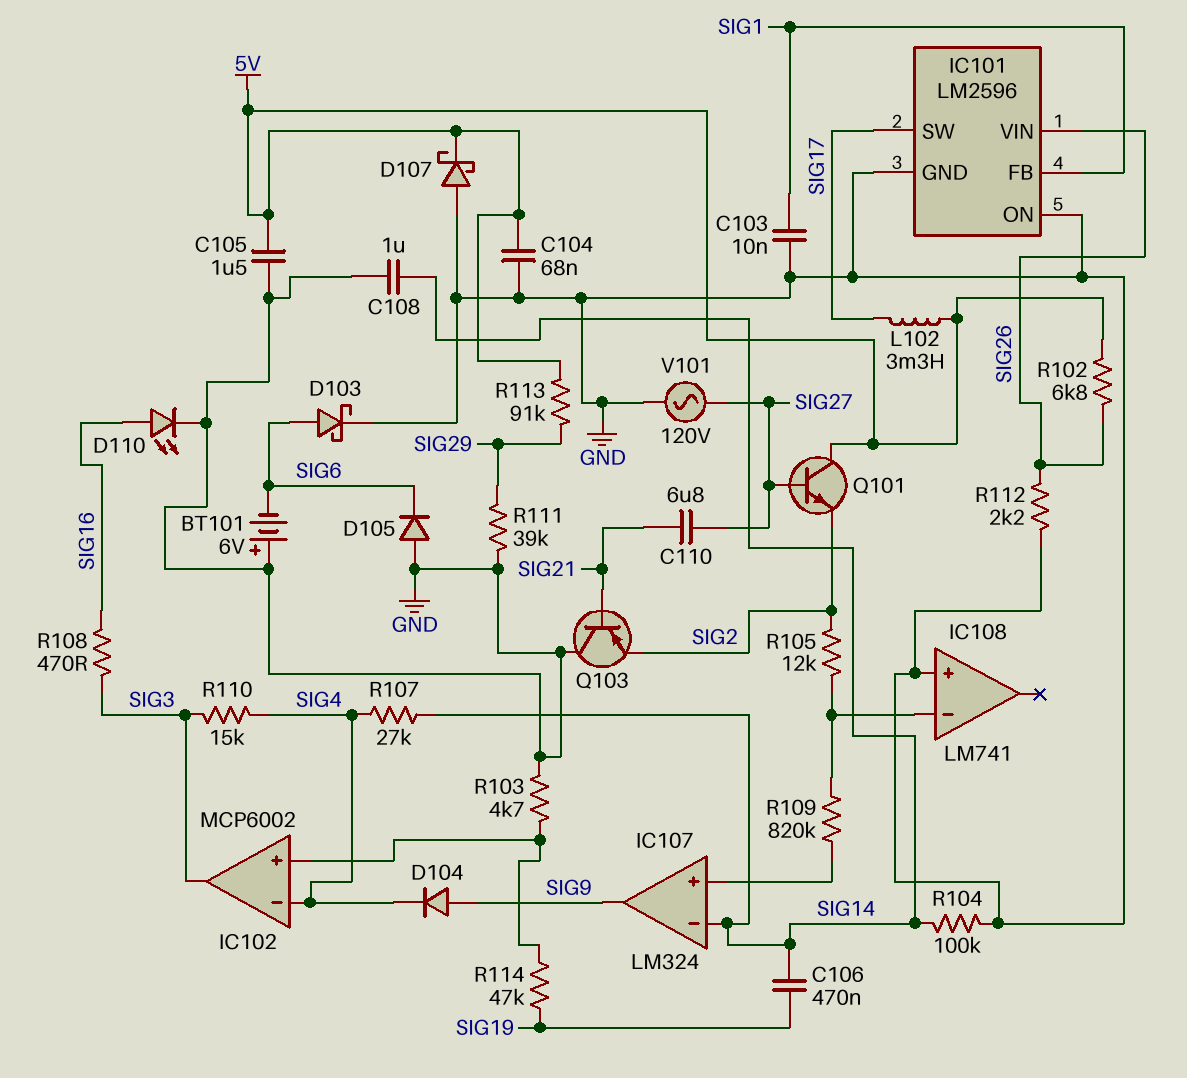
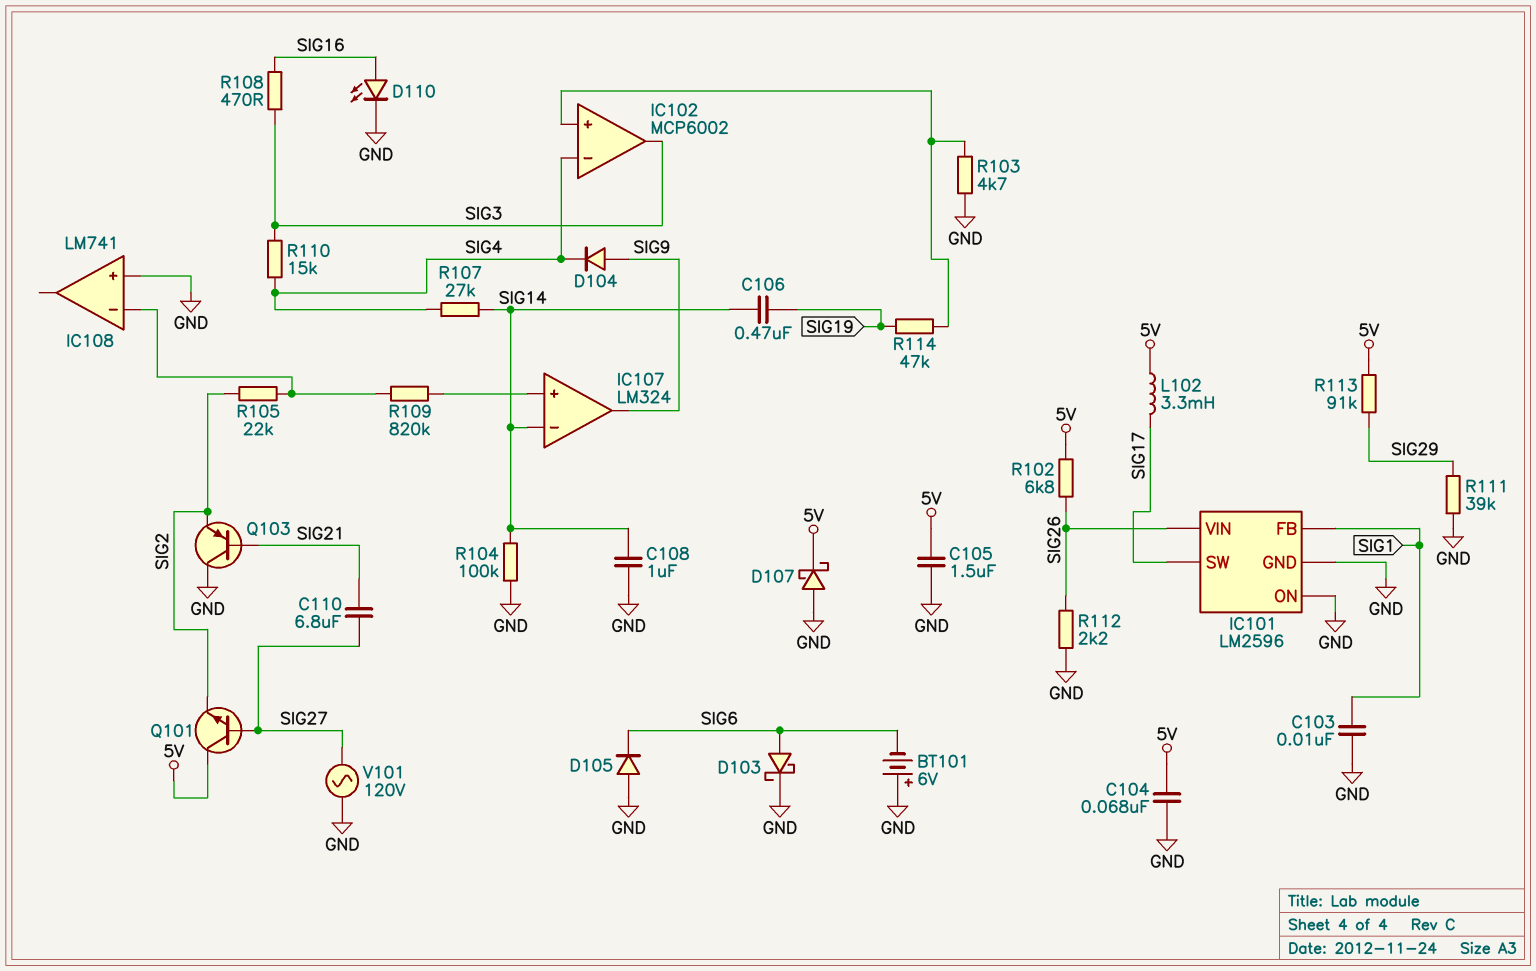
R105: 12k (IC108/in-, SIG2) -> 22k (IC108/in-, SIG2)

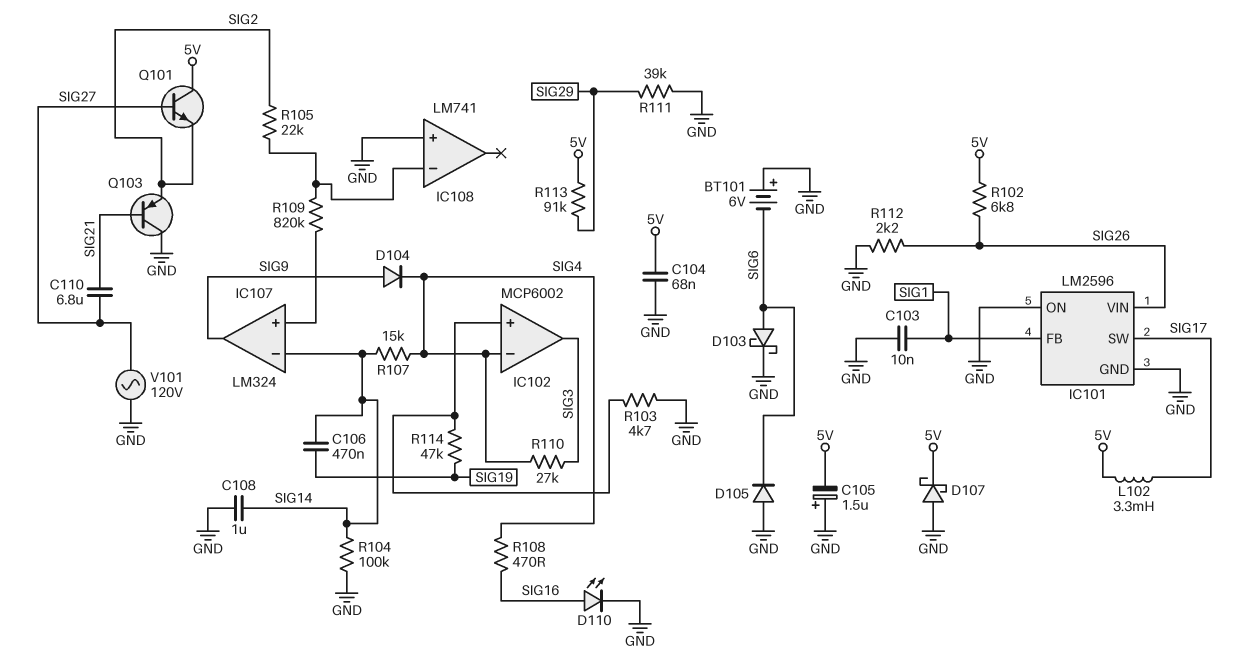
C105: 1.5uF (5V, GND) -> 1.5uF (plus GND, minus 5V)
R107: 27k (SIG4, SIG14) -> 15k (SIG4, SIG14)
R108: 470 (SIG3, SIG16) -> 470 (SIG4, SIG16)
R110: 15k (SIG3, SIG4) -> 27k (SIG3, SIG4)

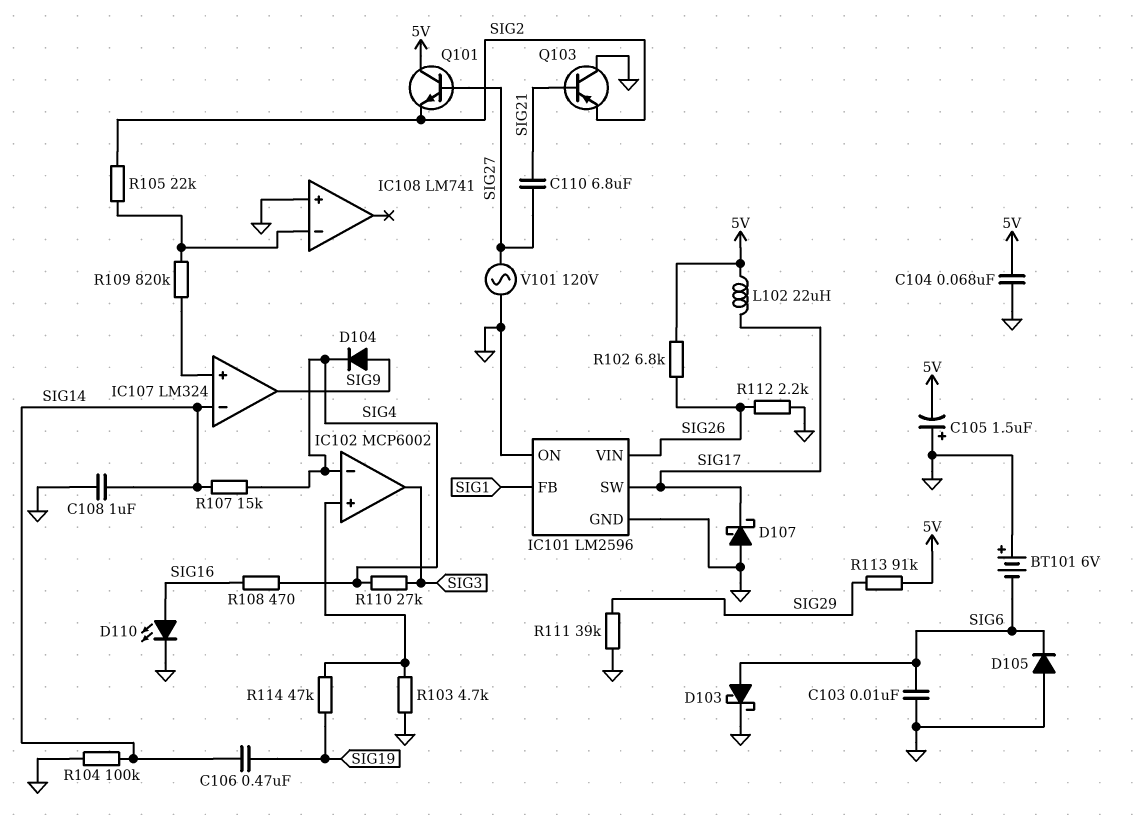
C103: 10nF (GND, SIG1) -> 10nF (GND, SIG6)
D107: schottky (A GND, K 5V) -> schottky (A GND, K SIG17)
L102: 3.3mH (5V, SIG17) -> 22uH (5V, SIG17)

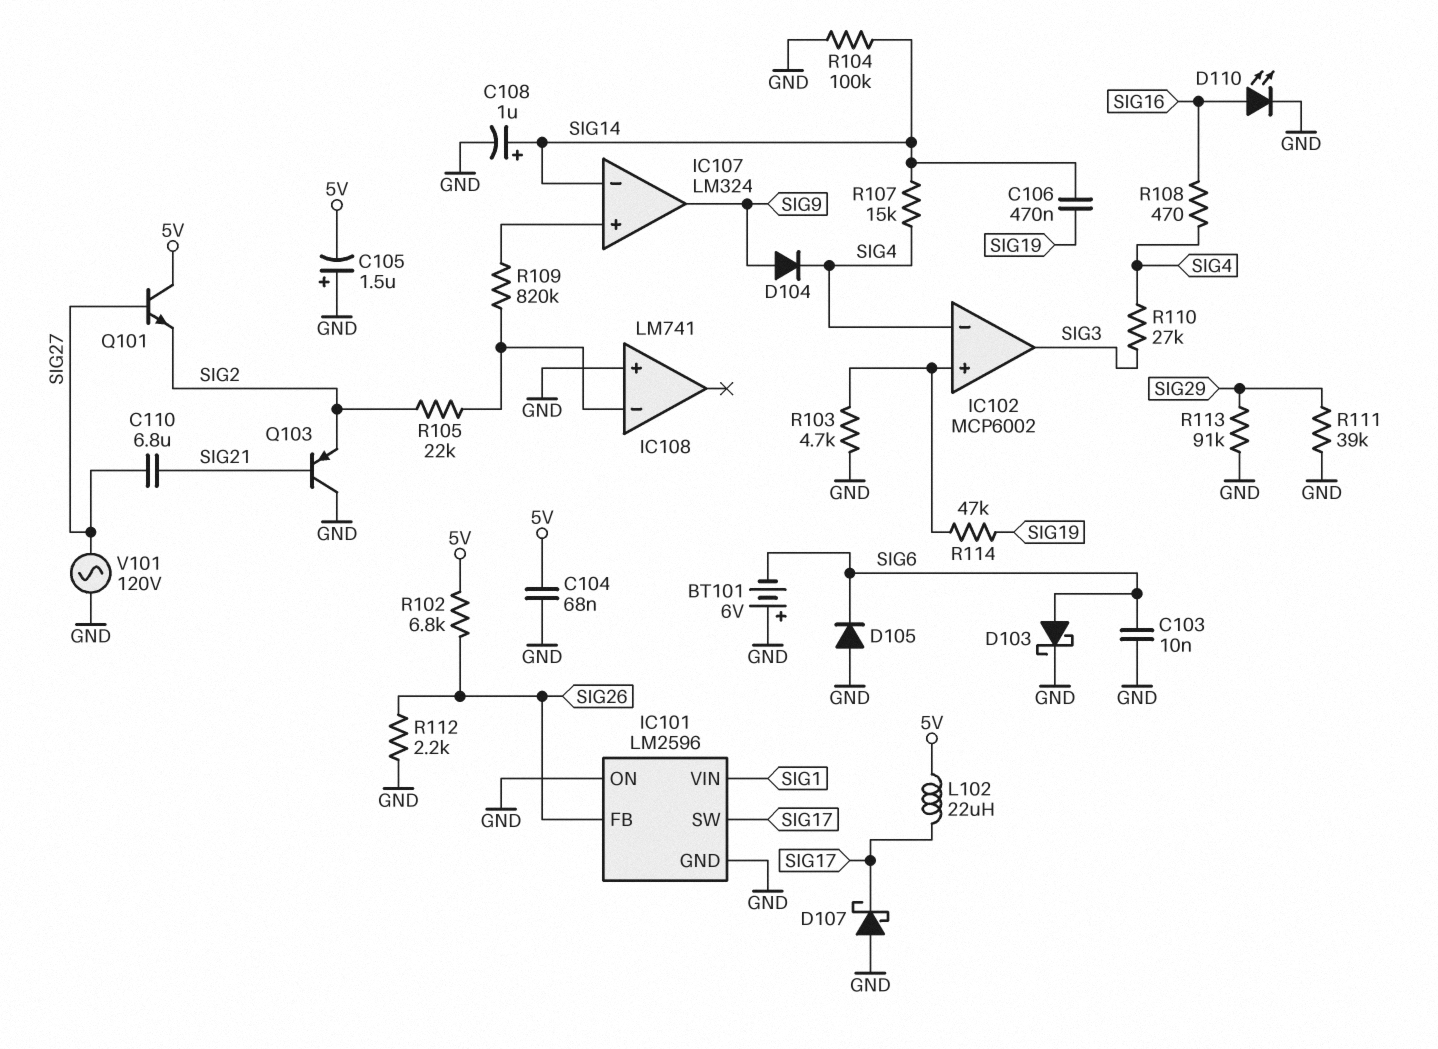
C108: 1uF (GND, SIG14) -> 1uF (plus SIG14, minus GND)
IC101 pin FB: SIG1 -> SIG26
IC101 pin VIN: SIG26 -> SIG1
R113: 91k (5V, SIG29) -> 91k (GND, SIG29)

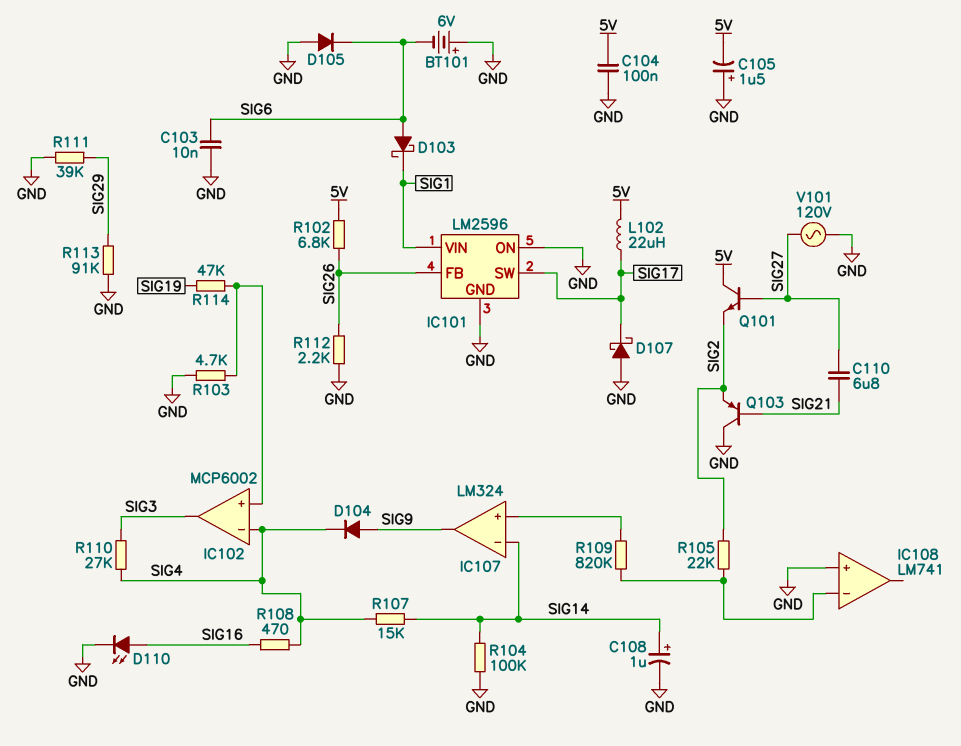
C104: 68nF (5V, GND) -> 100nF (5V, GND)
C106: 470nF (SIG14, SIG19) -> none
D103: schottky (A SIG6, K GND) -> schottky (A SIG6, K SIG1)

